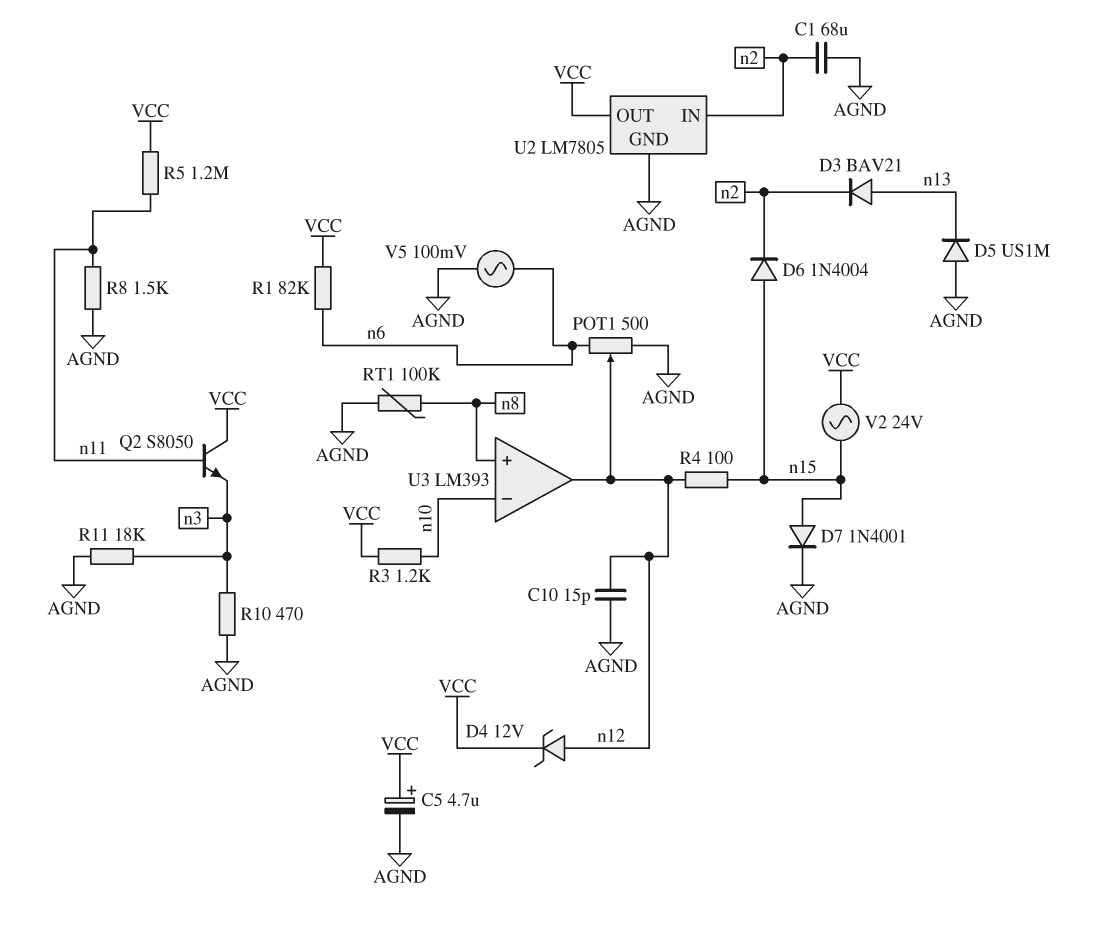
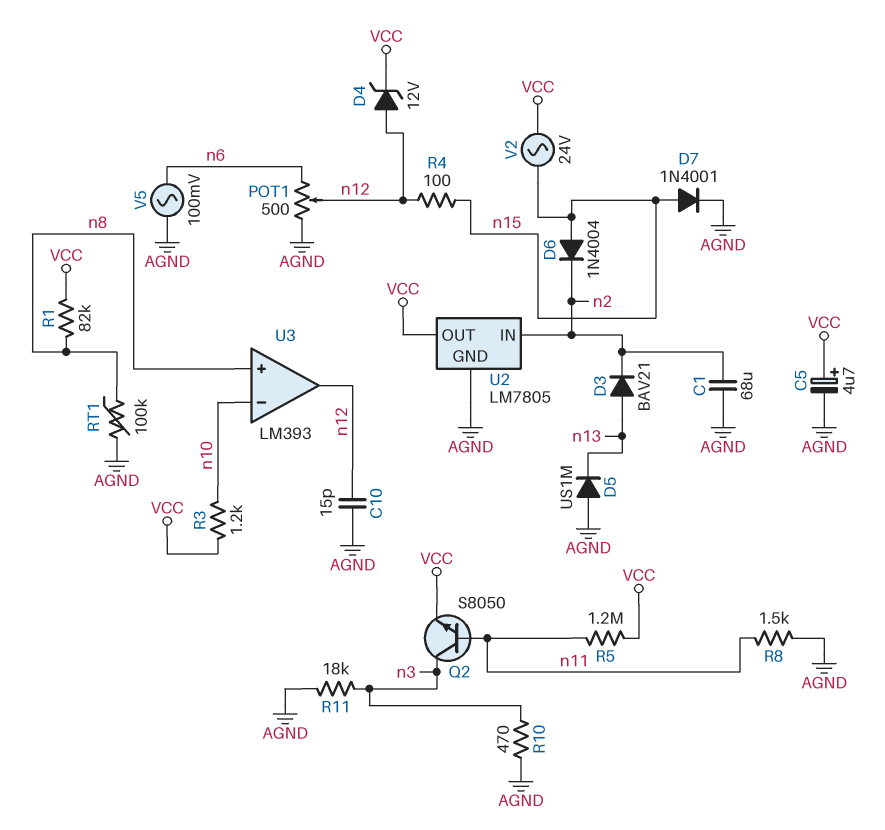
Q2: NPN S8050 (B n11, C VCC, E n3) -> NPN S8050 (B n11, C n3, E VCC)
R1: 82k (VCC, n6) -> 82k (VCC, n8)

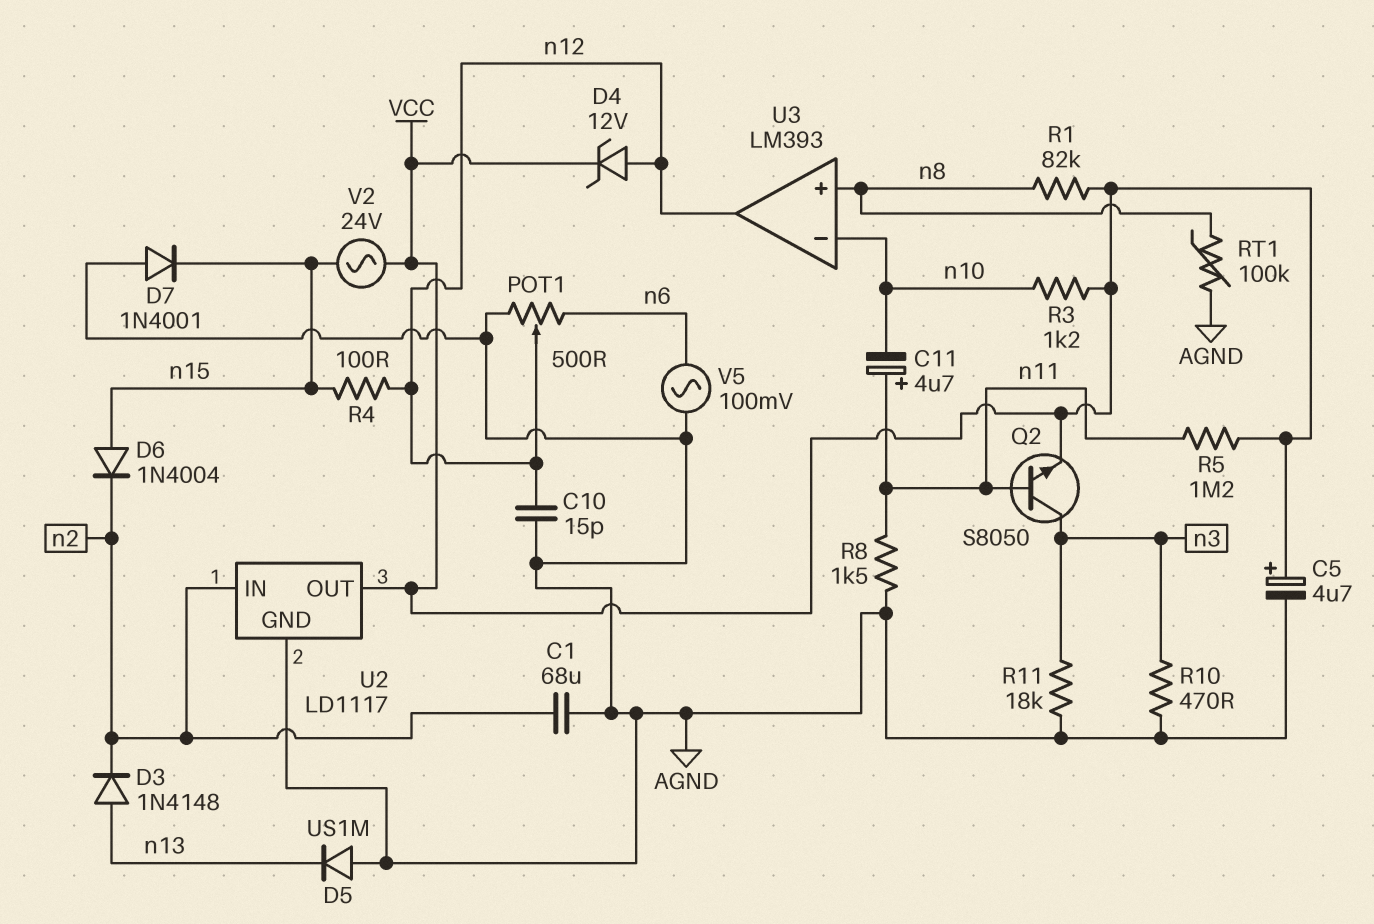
C11: none -> 4.7uF (plus n11, minus n10)
D3: diode BAV21 (A n13, K n2) -> diode 1N4148 (A n13, K n2)
D7: diode 1N4001 (A n15, K AGND) -> diode 1N4001 (A AGND, K n15)
U2: LM7805 -> LD1117

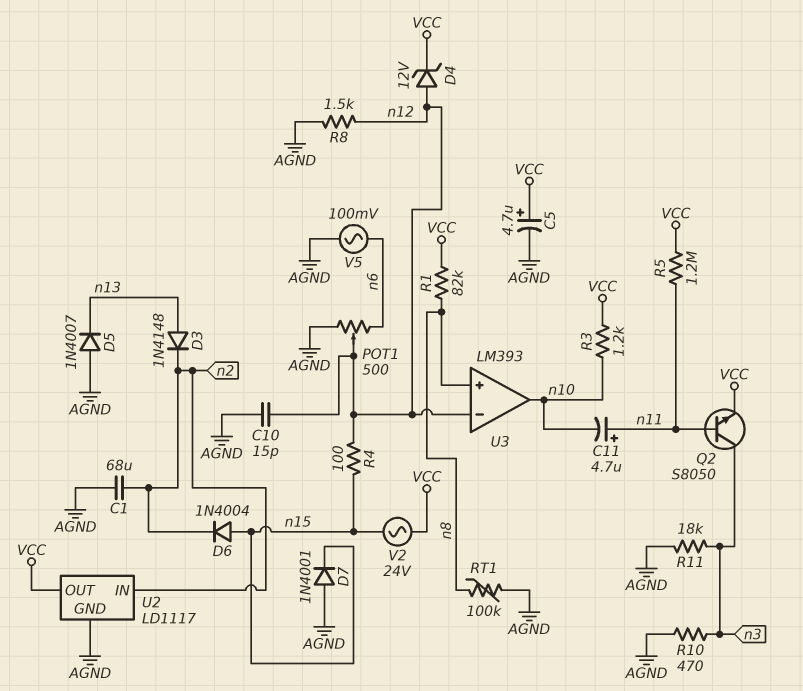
D5: diode US1M (A AGND, K n13) -> diode 1N4007 (A AGND, K n13)
R8: 1.5k (AGND, n11) -> 1.5k (AGND, n12)
U3 pin in-: n10 -> n12
U3 pin out: n12 -> n10

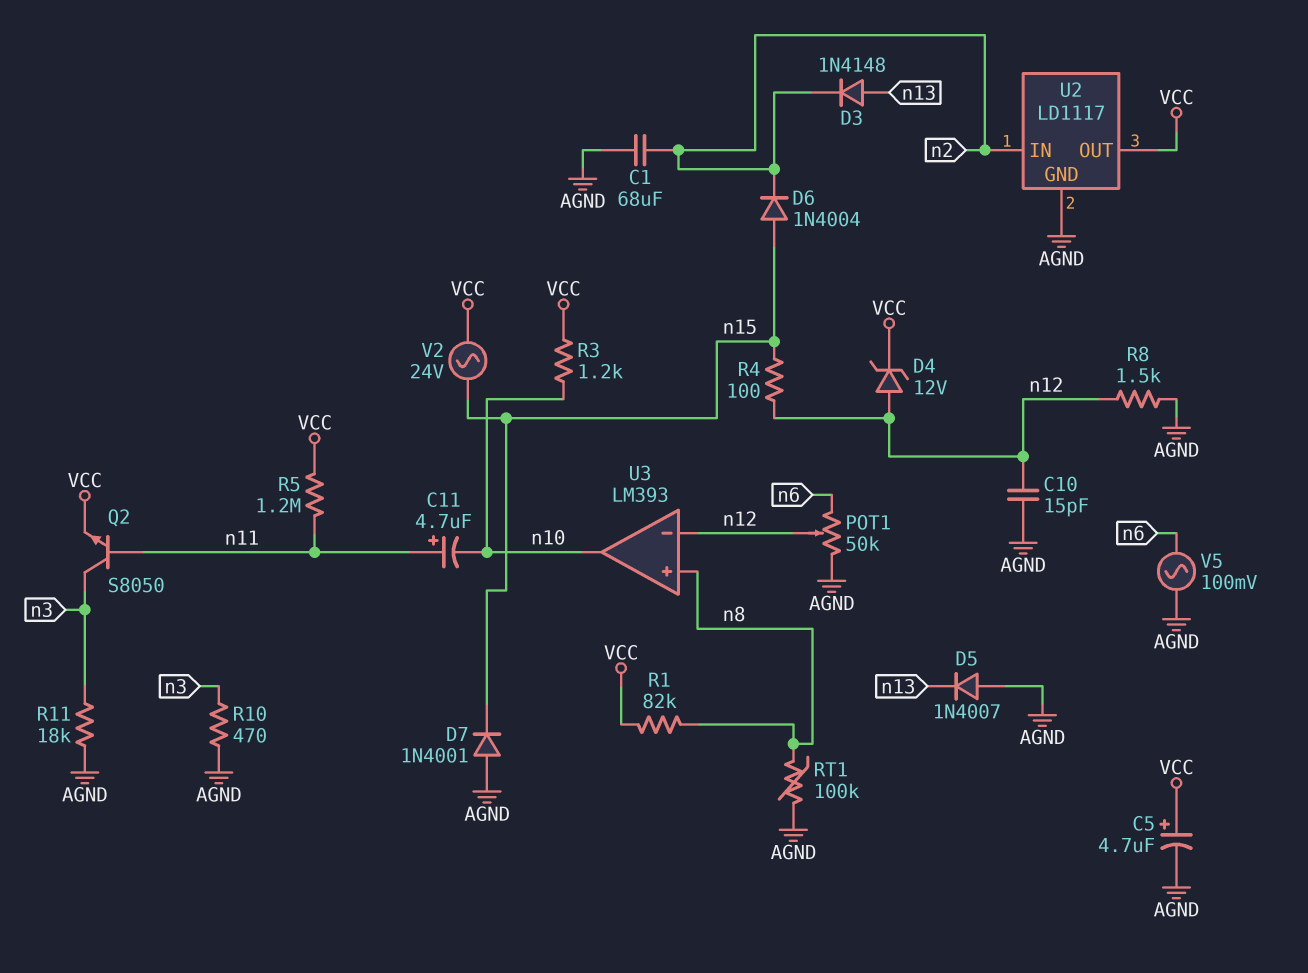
POT1: 500 (AGND, n6, wiper n12) -> 50k (AGND, n6, wiper n12)

